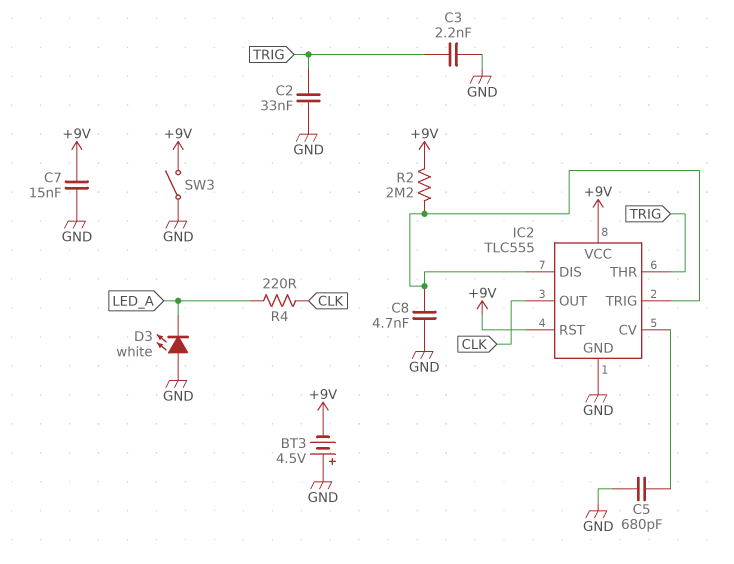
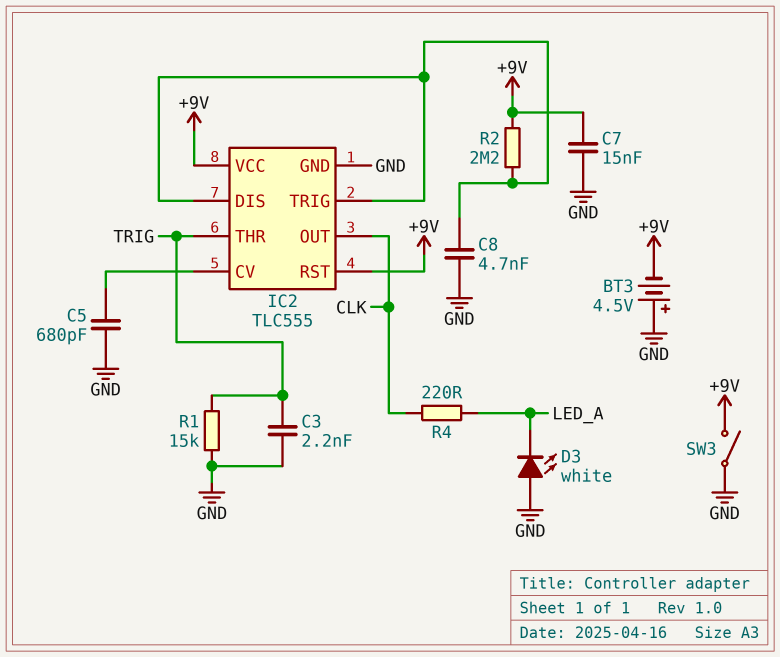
C2: 33nF (GND, TRIG) -> none
R1: none -> 15k (GND, TRIG)

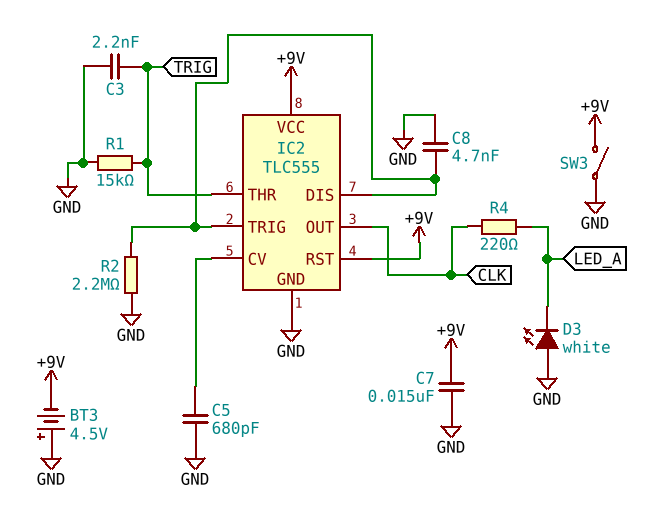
R2: 2.2M (+9V, IC2/DIS) -> 2.2M (GND, IC2/DIS)

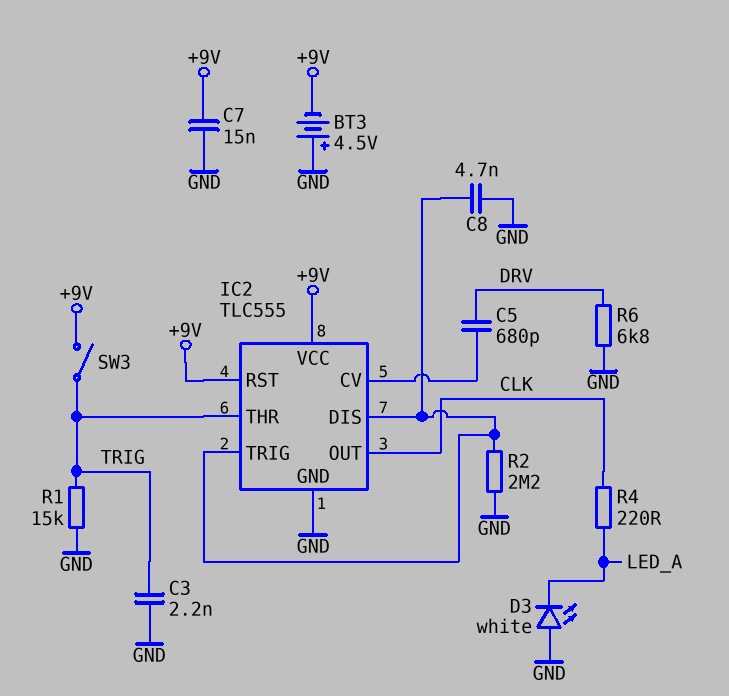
C5: 680pF (GND, IC2/CV) -> 680pF (DRV, IC2/CV)
R6: none -> 6.8k (DRV, GND)
SW3: switch (+9V, GND) -> switch (+9V, TRIG)

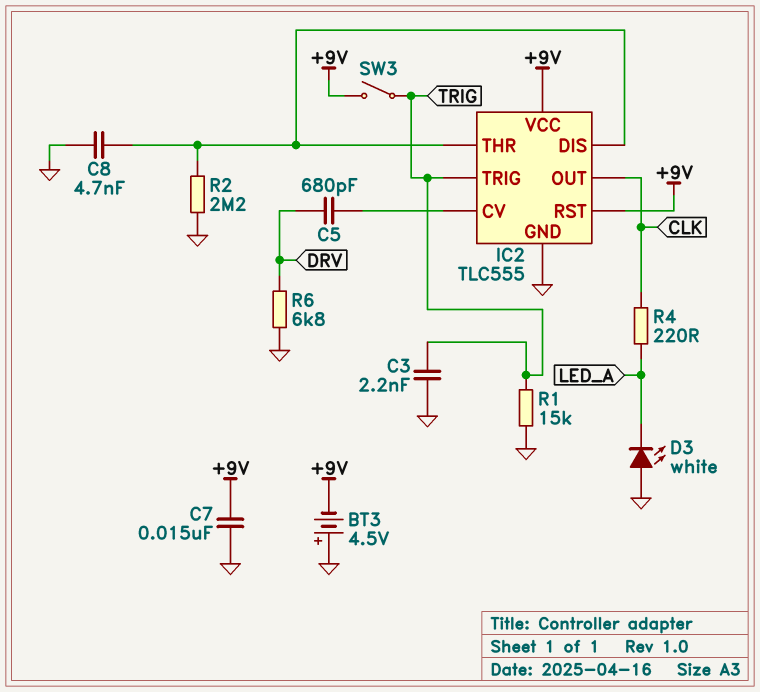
IC2 pin THR: TRIG -> IC2/DIS
IC2 pin TRIG: IC2/DIS -> TRIG

